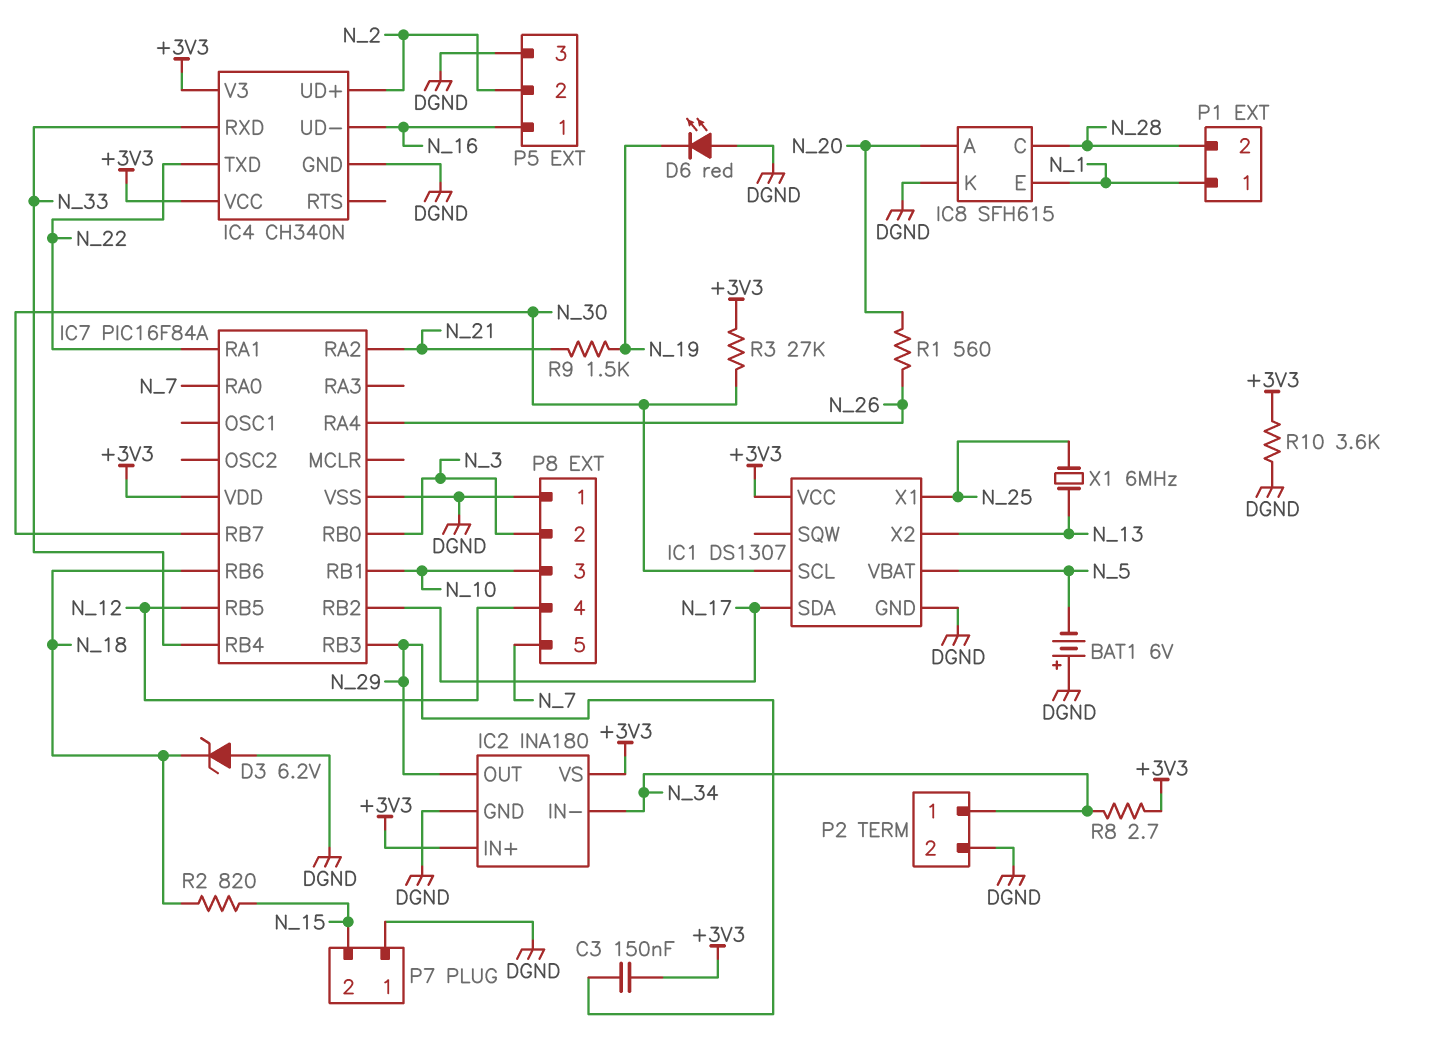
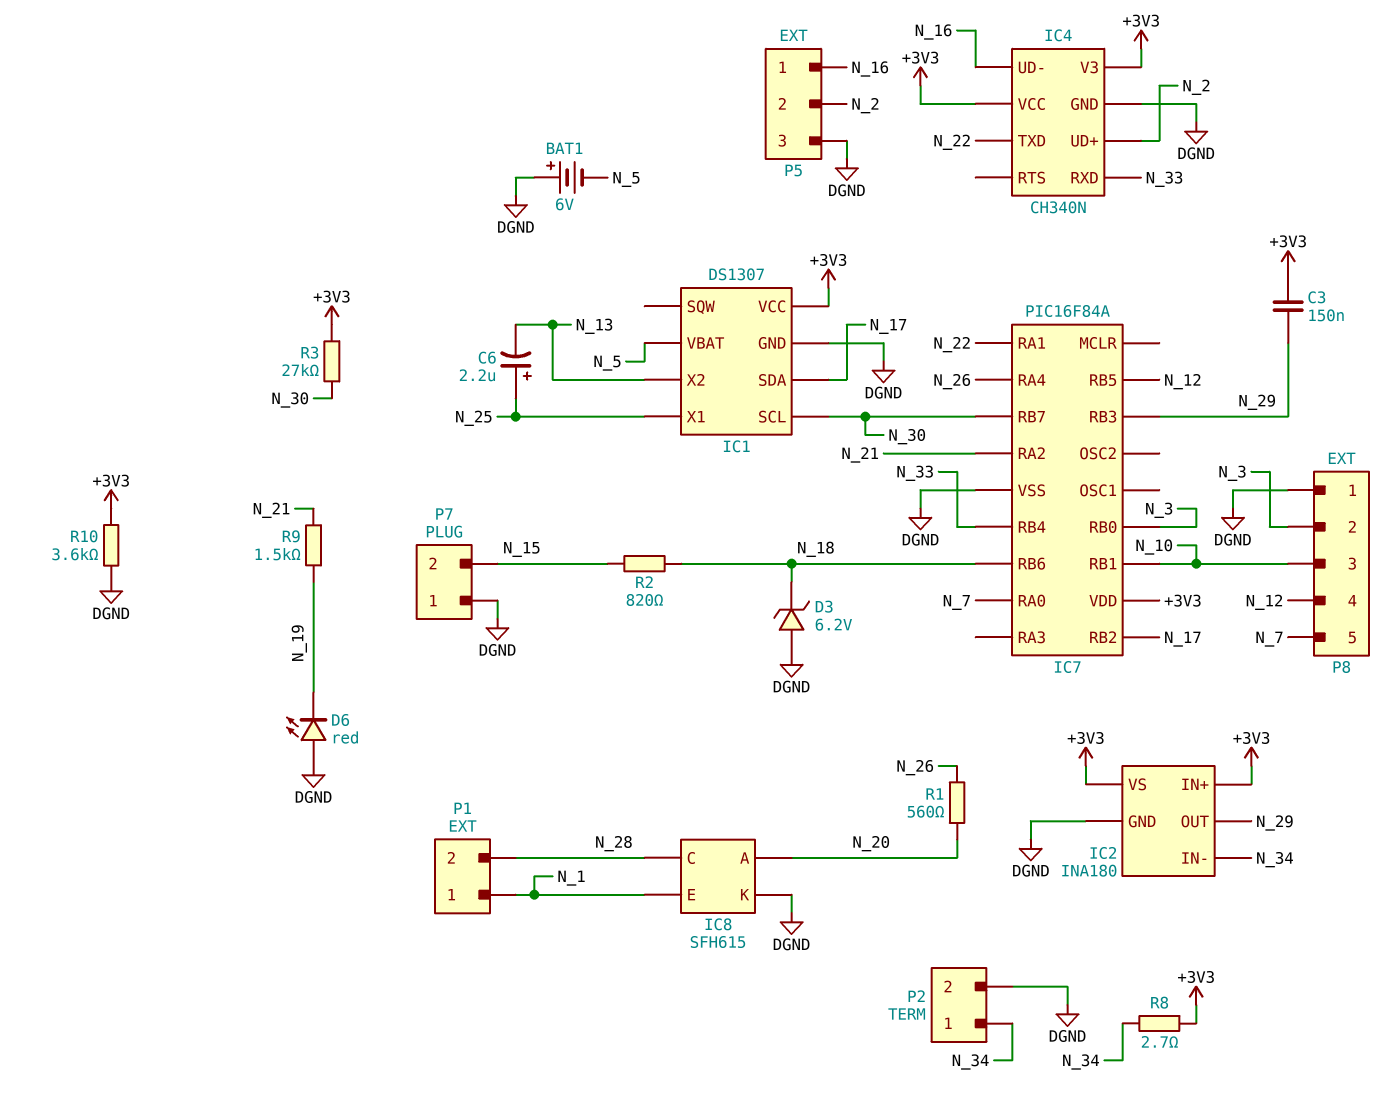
C6: none -> 2.2uF (plus N_25, minus N_13)
X1: 6MHz (N_13, N_25) -> none

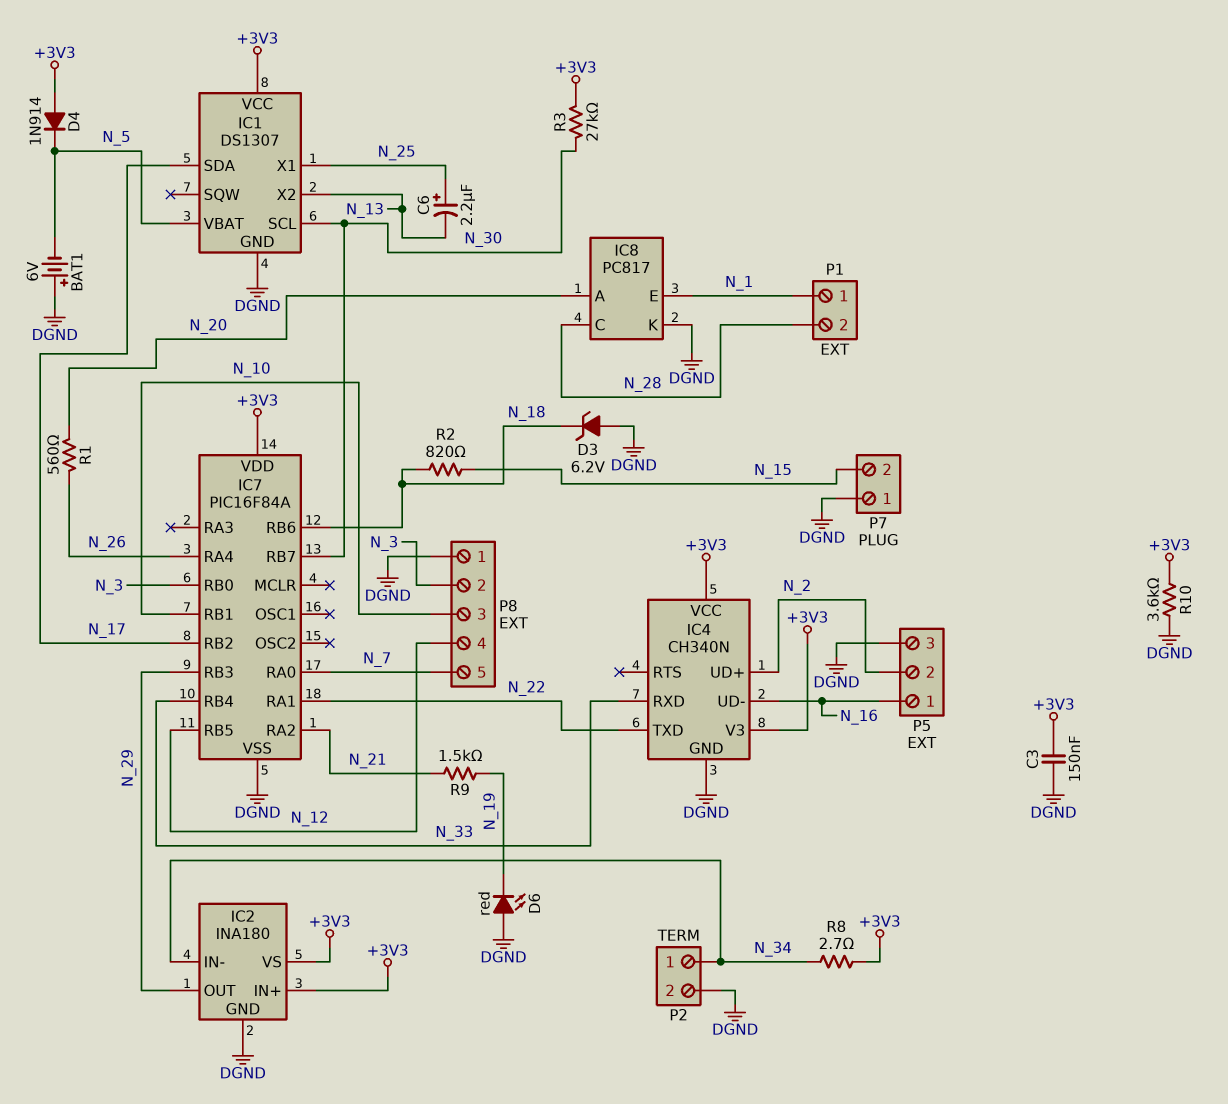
C3: 150nF (+3V3, N_29) -> 150nF (+3V3, DGND)
D4: none -> diode 1N914 (A +3V3, K N_5)
IC8: SFH615 -> PC817

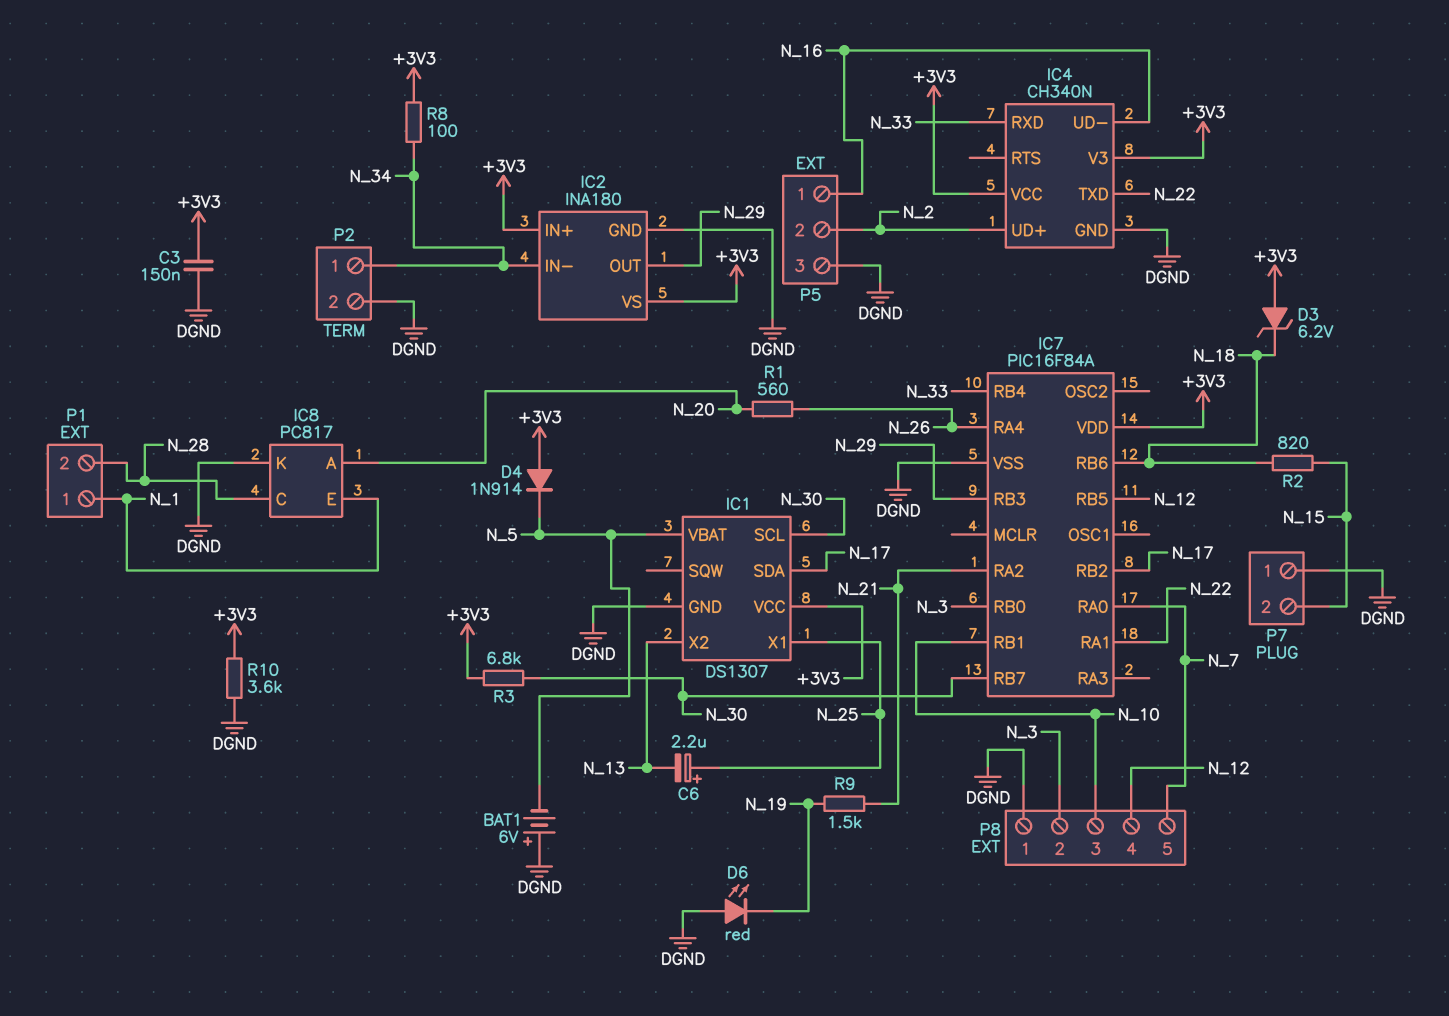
D3: zener 6.2V (A DGND, K N_18) -> zener 6.2V (A +3V3, K N_18)
R3: 27k (+3V3, N_30) -> 6.8k (+3V3, N_30)
R8: 2.7 (+3V3, N_34) -> 100 (+3V3, N_34)

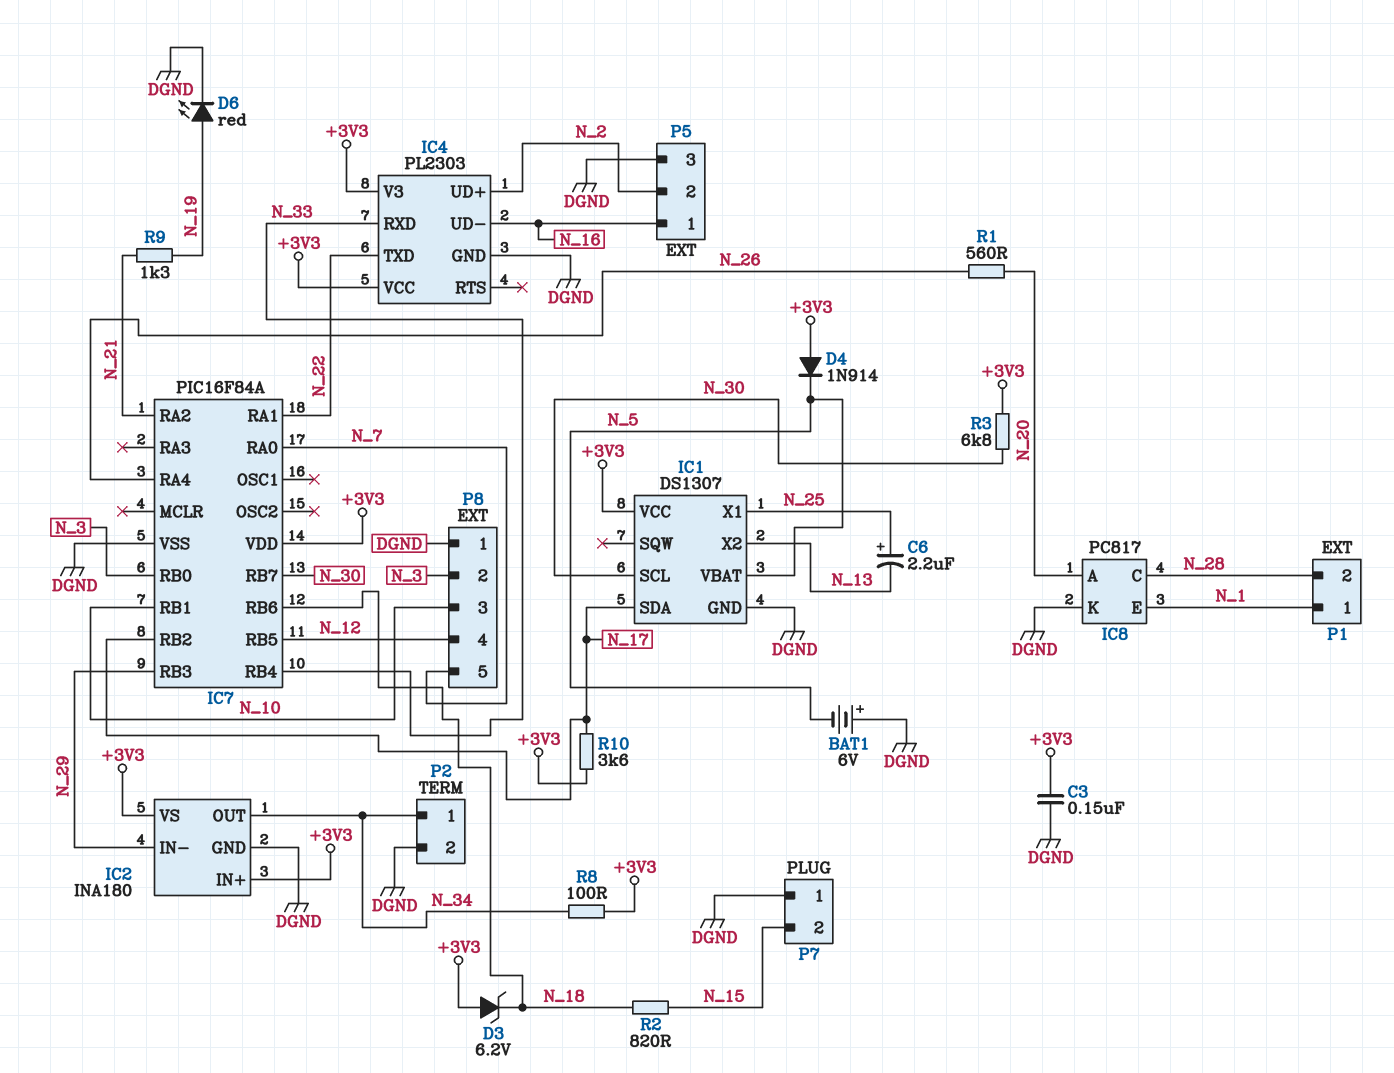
D6: LED red (A DGND, K N_19) -> LED red (A N_19, K DGND)
IC2 pin IN-: N_34 -> N_29
IC2 pin OUT: N_29 -> N_34
IC4: CH340N -> PL2303
R9: 1.5k (N_19, N_21) -> 1.3k (N_19, N_21)
R10: 3.6k (+3V3, DGND) -> 3.6k (+3V3, N_17)

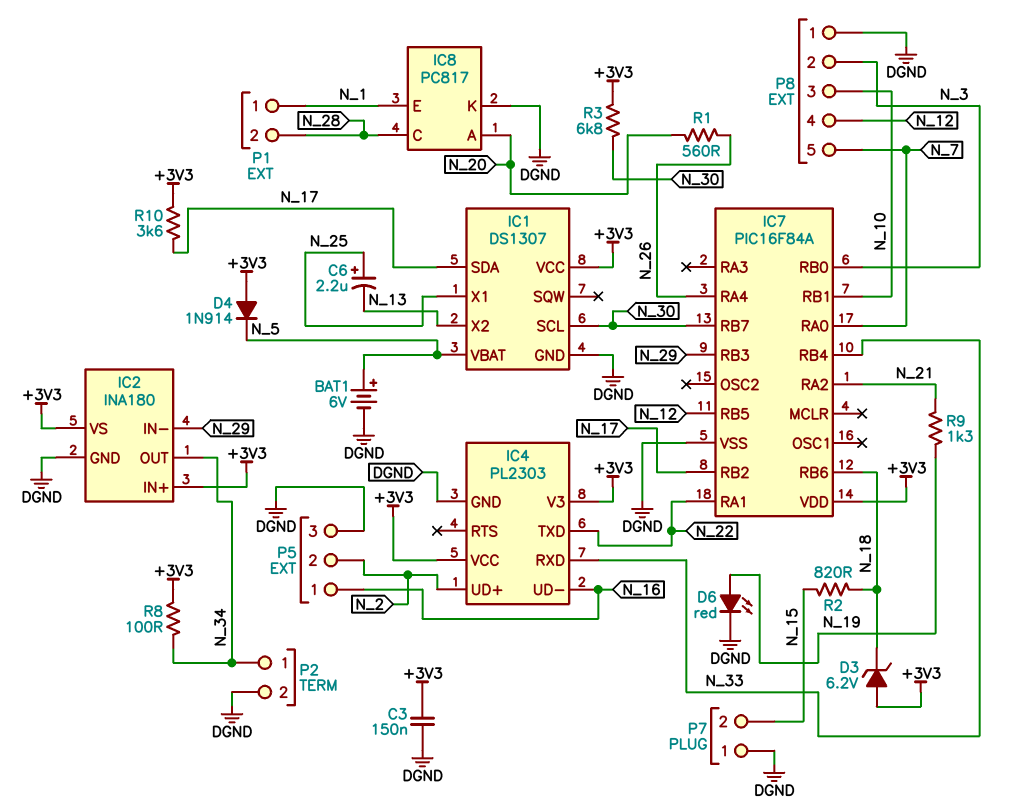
BAT1: 6V (plus DGND, minus N_5) -> 6V (plus N_5, minus DGND)

